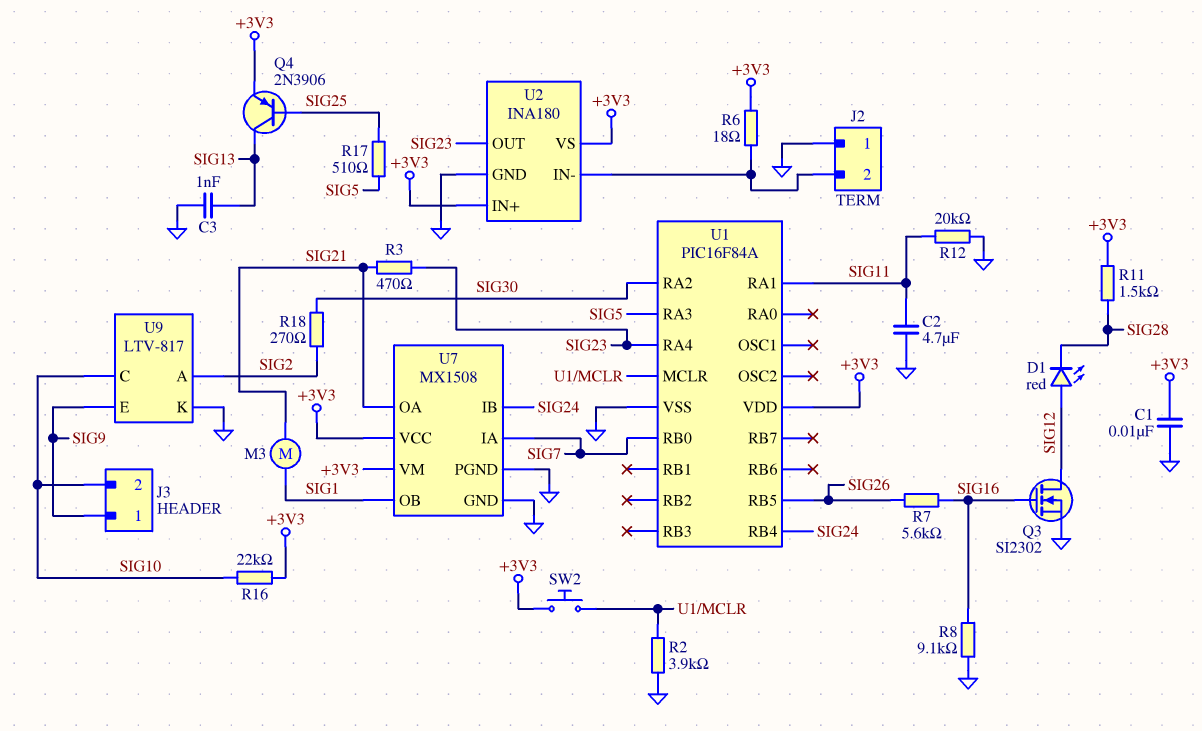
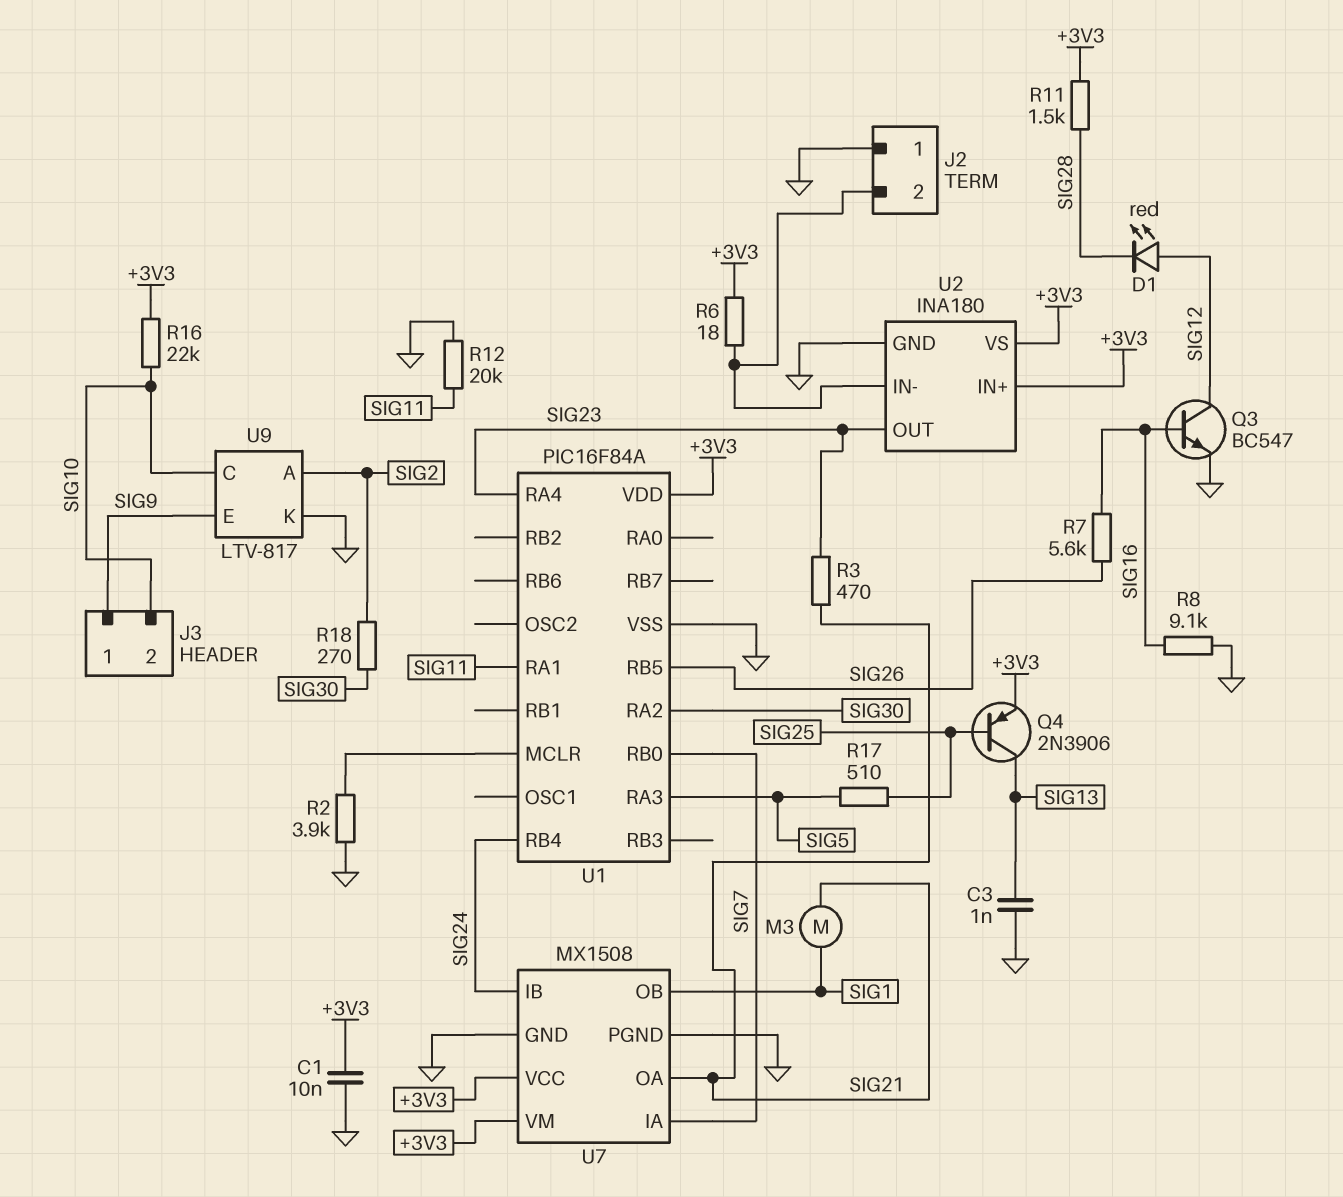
C2: 4.7uF (GND, SIG11) -> none
Q3: NMOS SI2302 (G SIG16, D SIG12, S GND) -> NPN BC547 (B SIG16, C SIG12, E GND)
SW2: button (+3V3, U1/MCLR) -> none

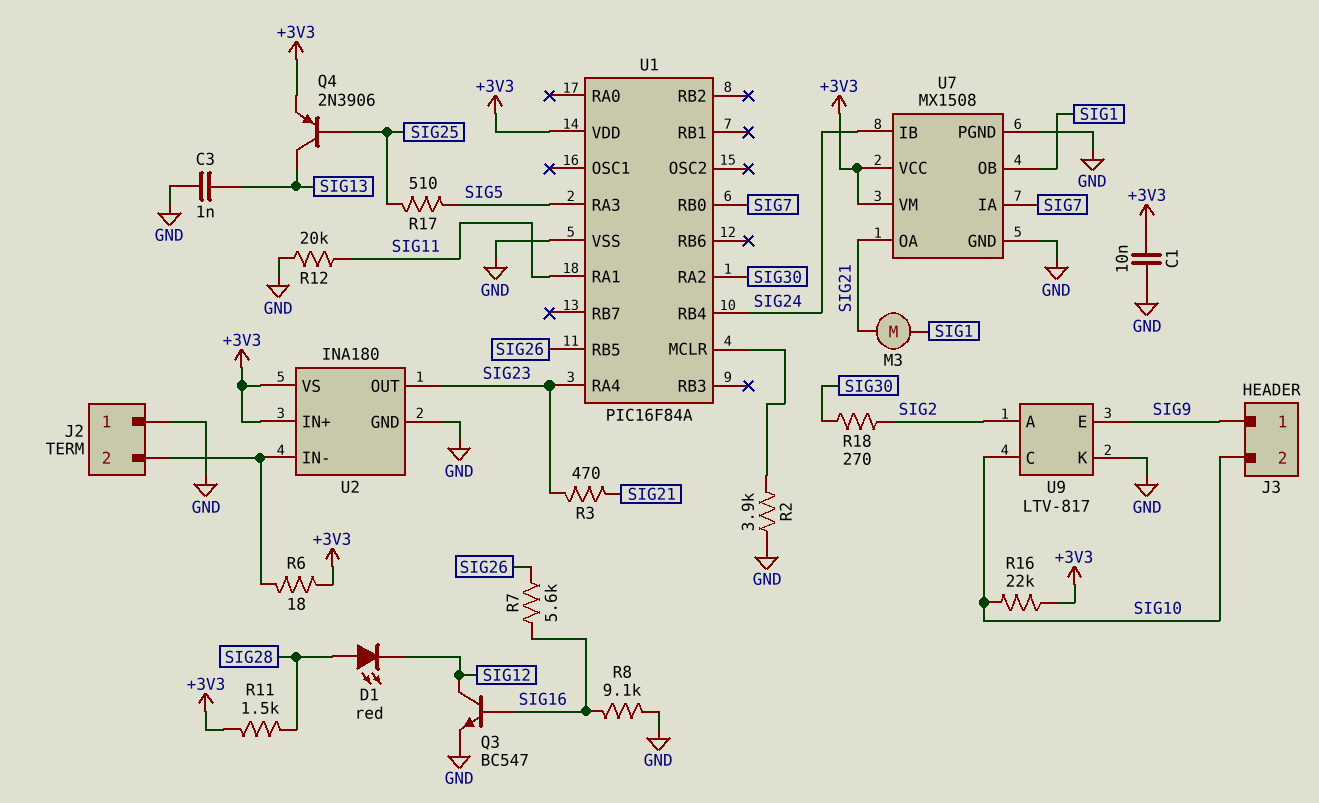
D1: LED red (A SIG12, K SIG28) -> LED red (A SIG28, K SIG12)

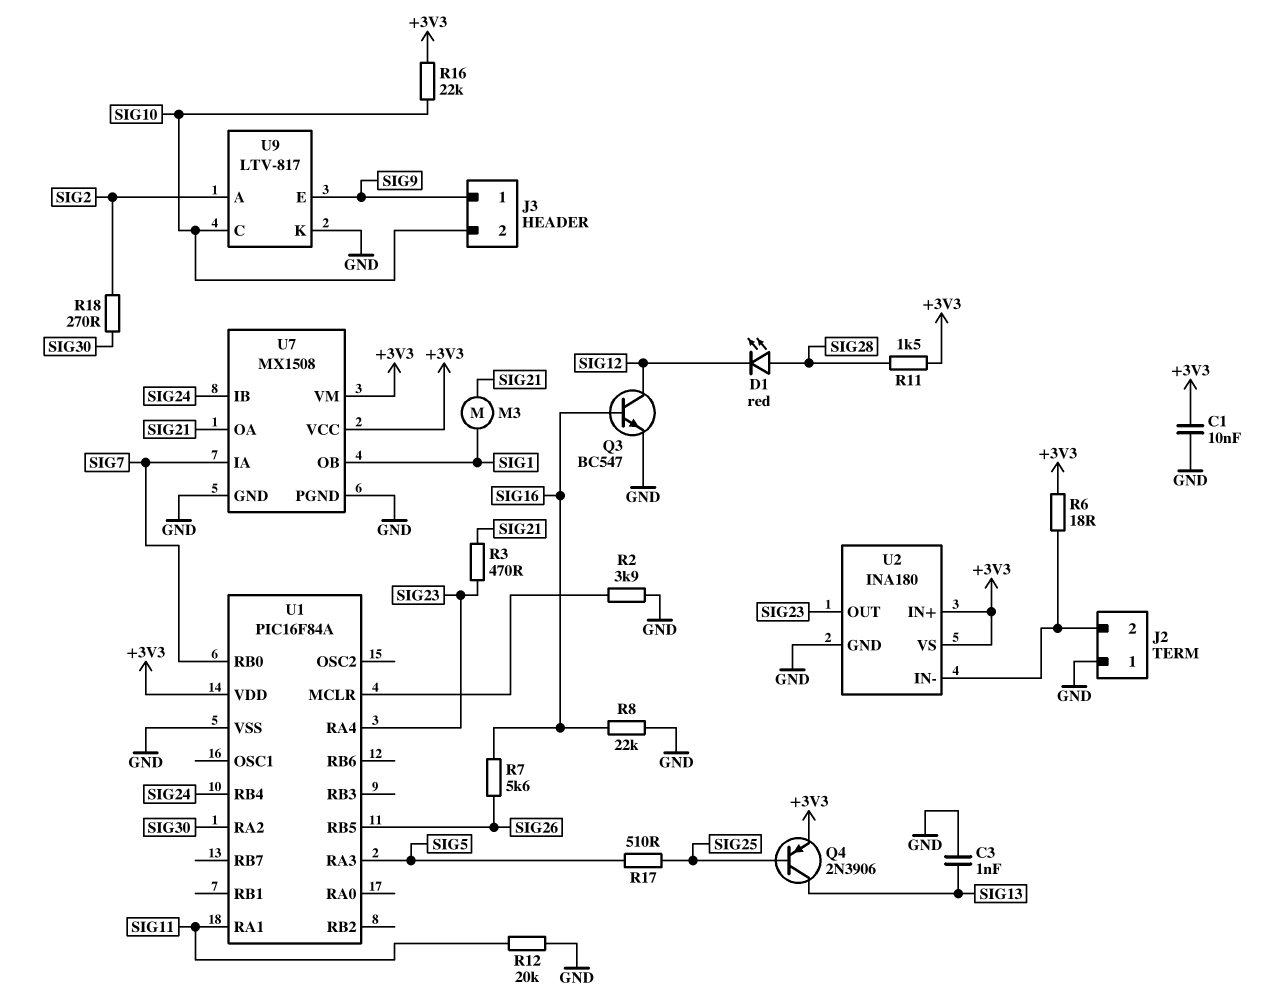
R8: 9.1k (GND, SIG16) -> 22k (GND, SIG16)

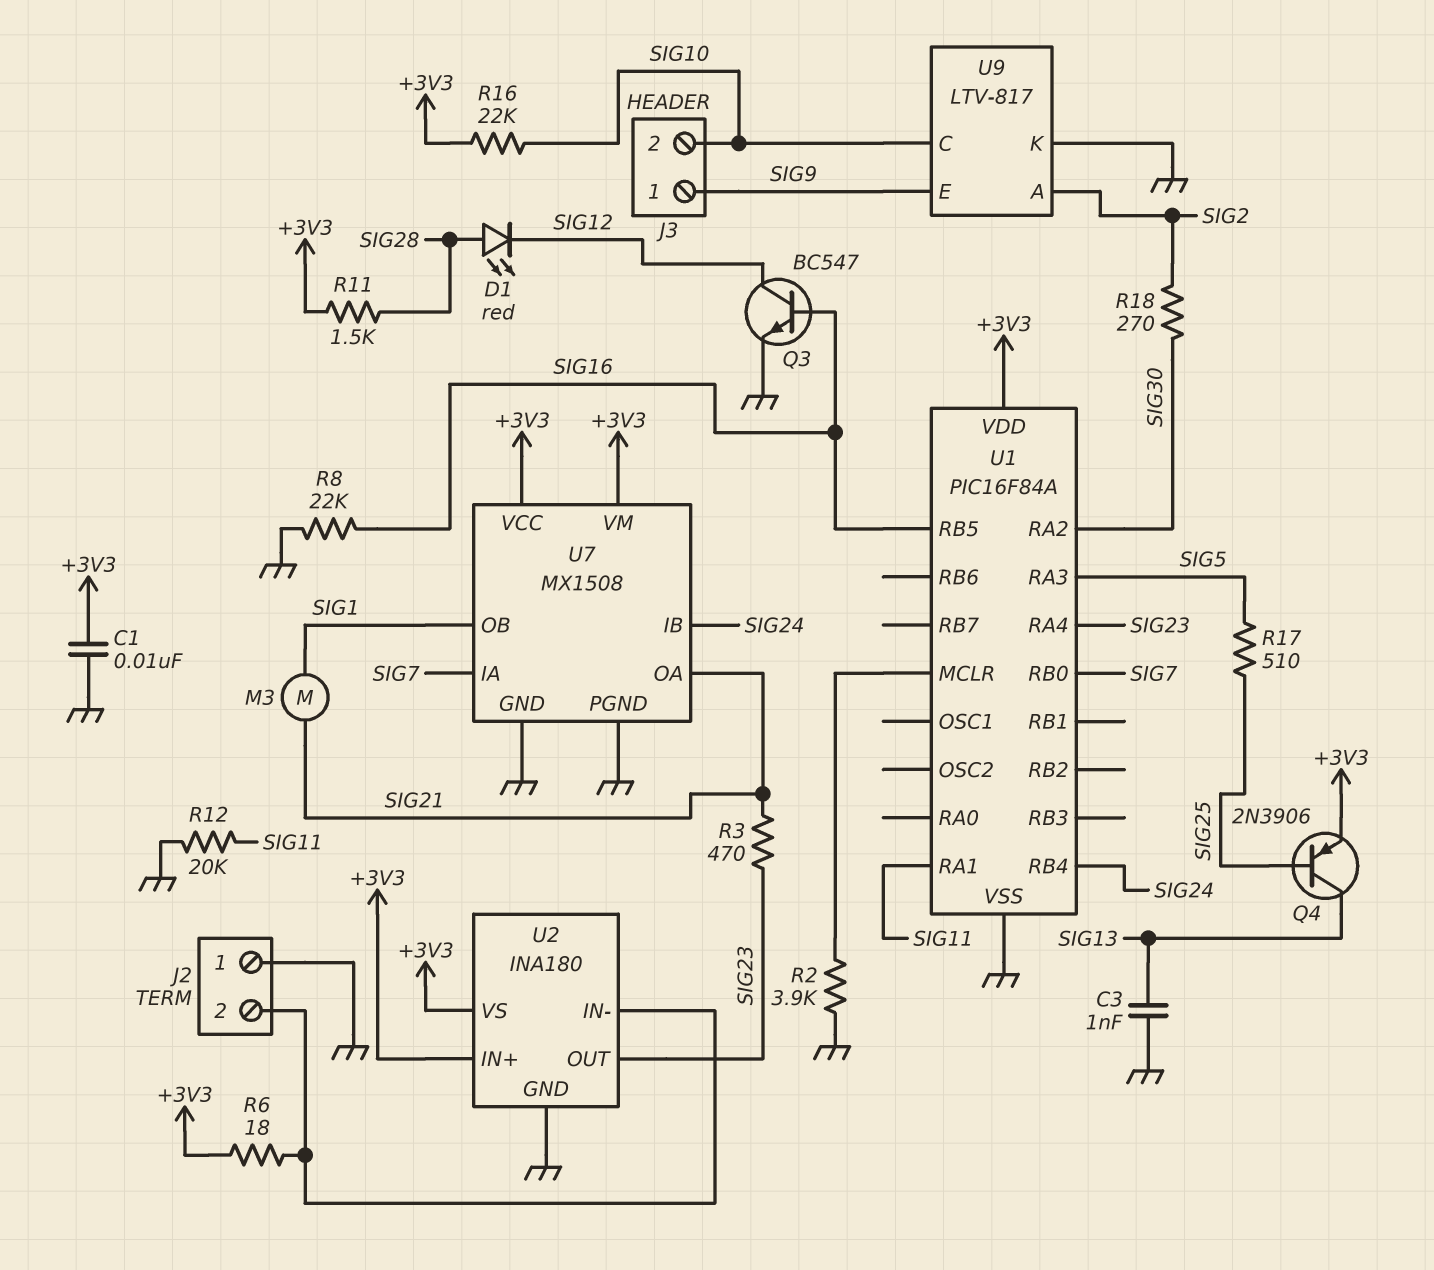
R7: 5.6k (SIG16, SIG26) -> none
U1 pin RB5: SIG26 -> SIG16

